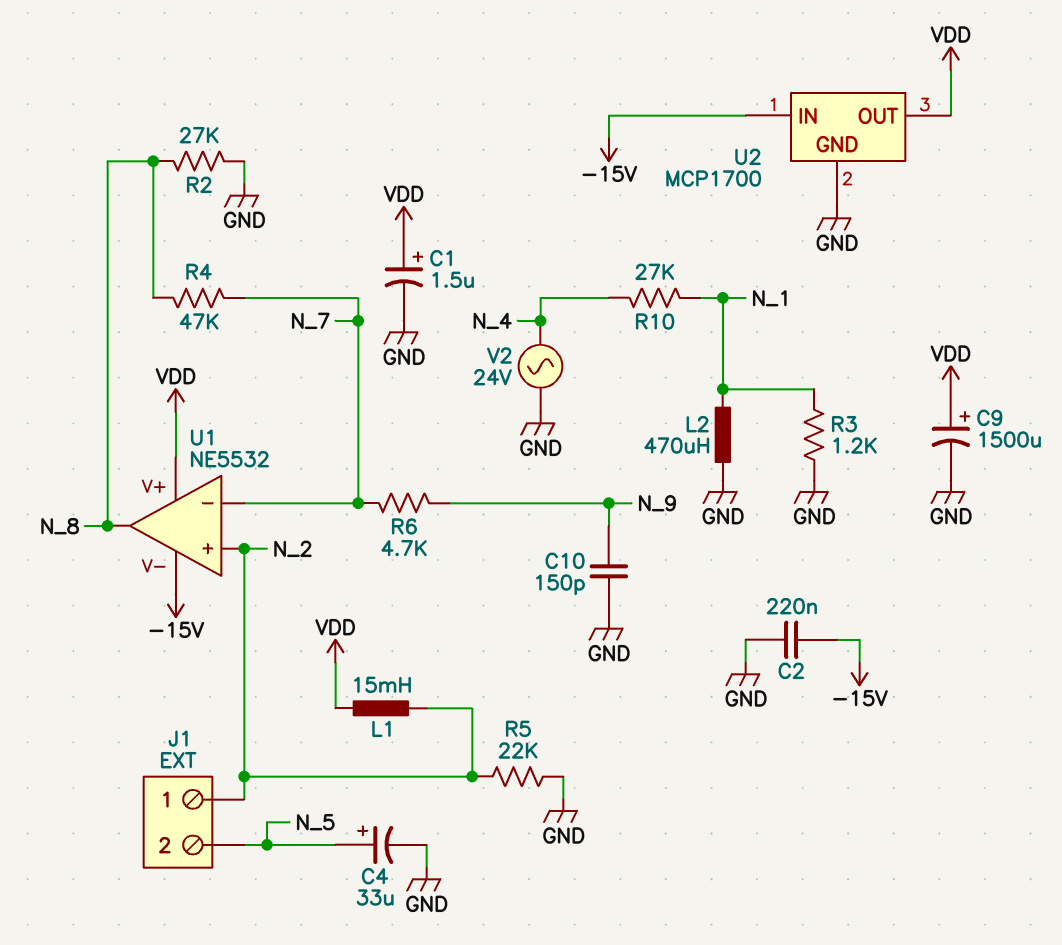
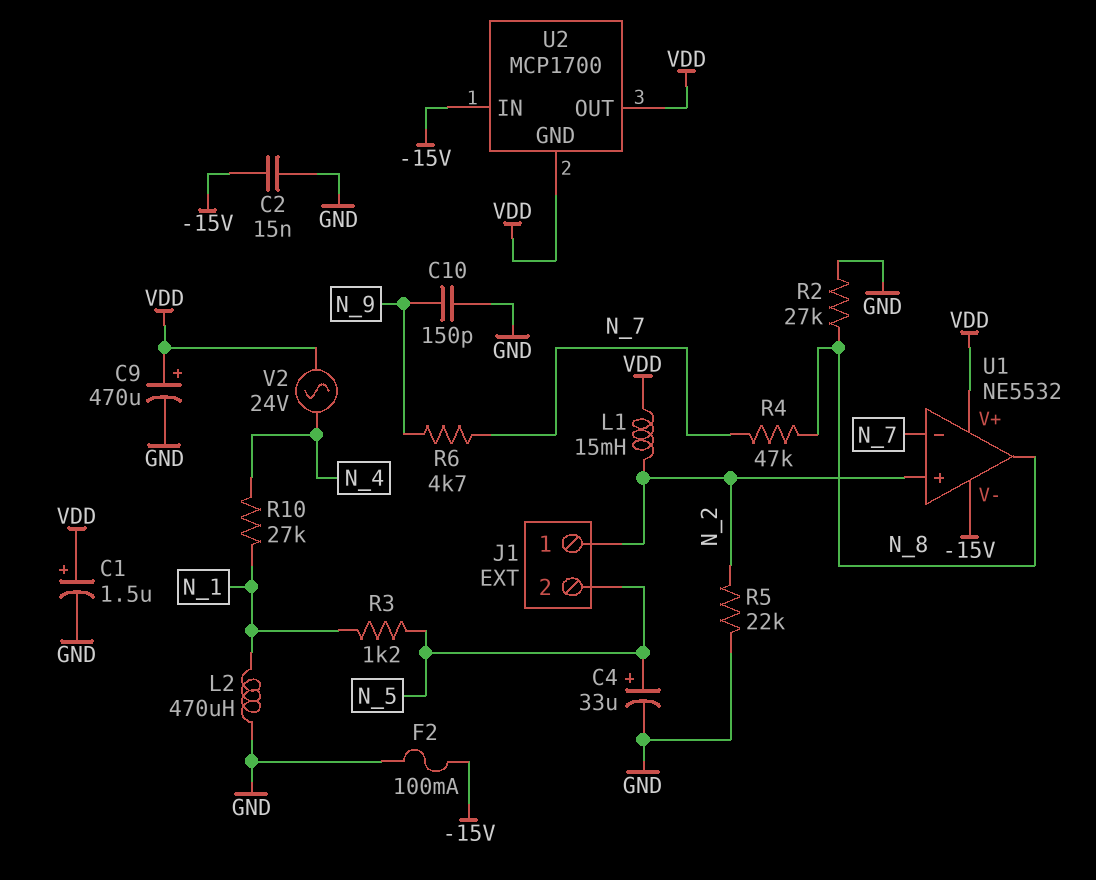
C2: 220nF (-15V, GND) -> 15nF (-15V, GND)
C9: 1500uF (plus VDD, minus GND) -> 470uF (plus VDD, minus GND)
F2: none -> 100mA (-15V, GND)
R3: 1.2k (GND, N_1) -> 1.2k (N_1, N_5)
U2 pin GND: GND -> VDD
V2: AC 24V (GND, N_4) -> AC 24V (N_4, VDD)

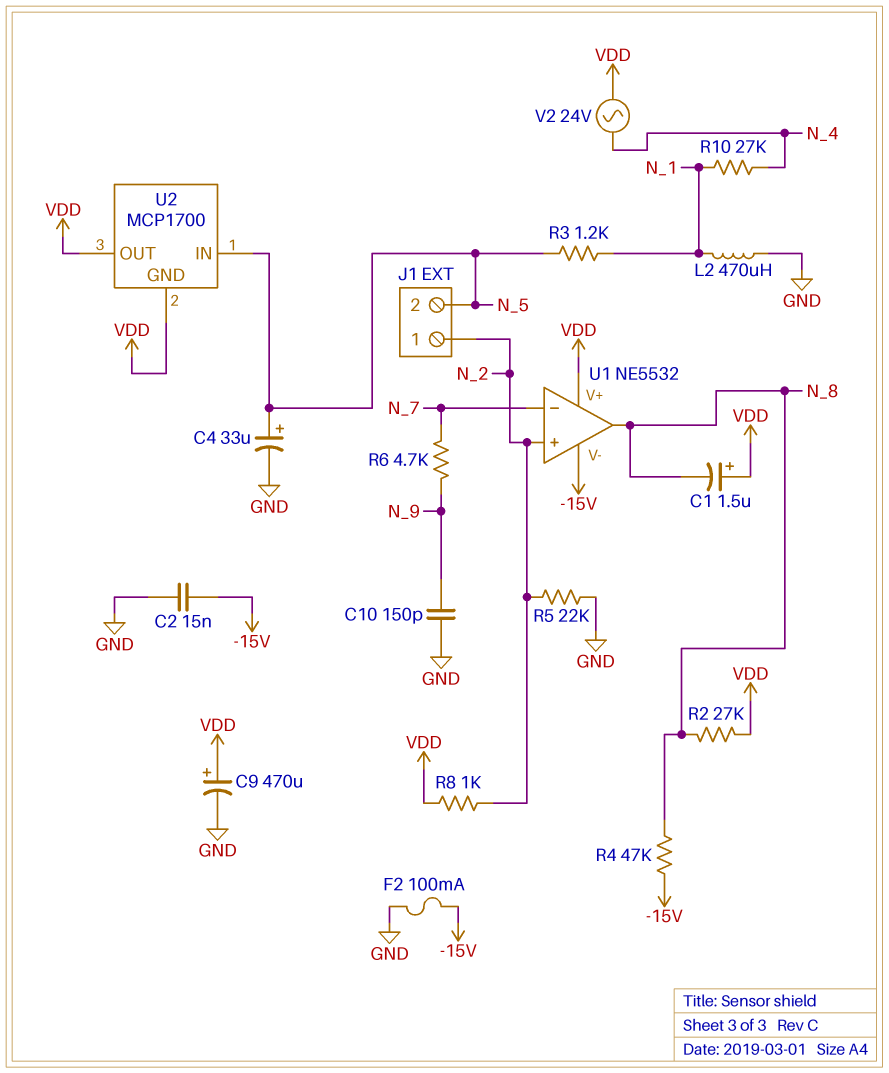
C1: 1.5uF (plus VDD, minus GND) -> 1.5uF (plus VDD, minus N_8)
L1: 15mH (N_2, VDD) -> none
R2: 27k (GND, N_8) -> 27k (N_8, VDD)
R4: 47k (N_7, N_8) -> 47k (-15V, N_8)
R8: none -> 1k (N_2, VDD)
U2 pin IN: -15V -> N_5

